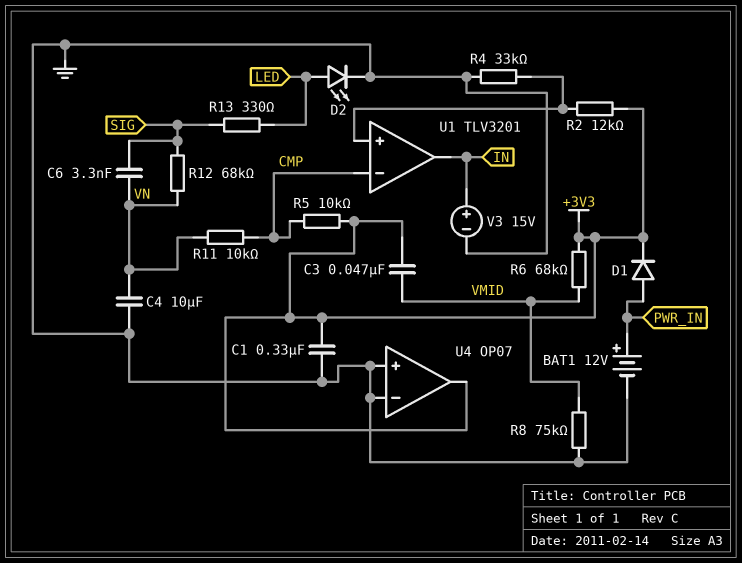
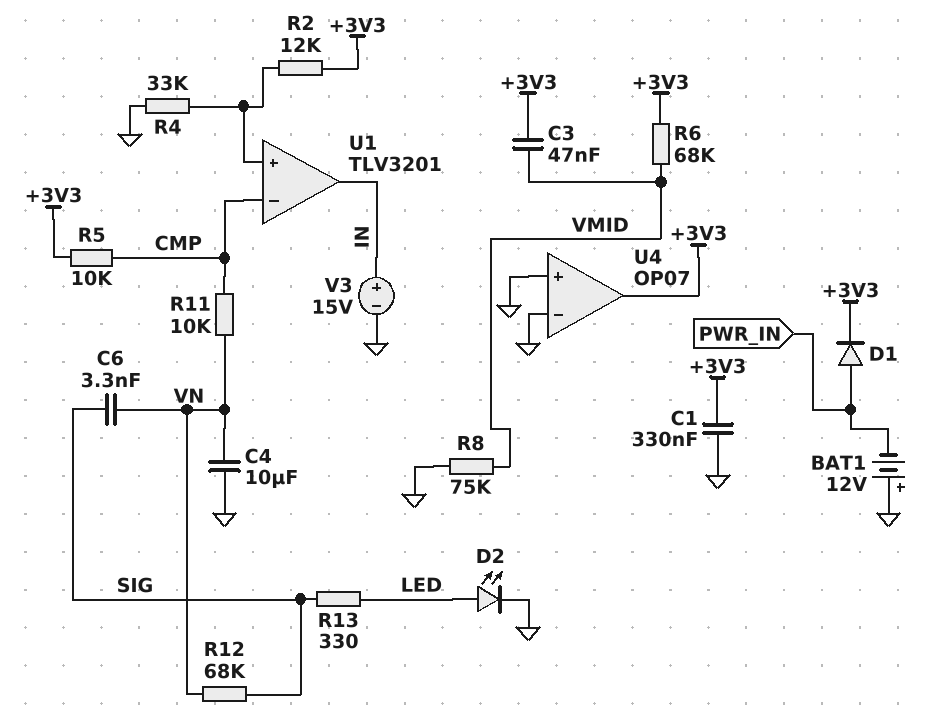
BAT1: 12V (plus PWR_IN, minus GND) -> 12V (plus GND, minus PWR_IN)

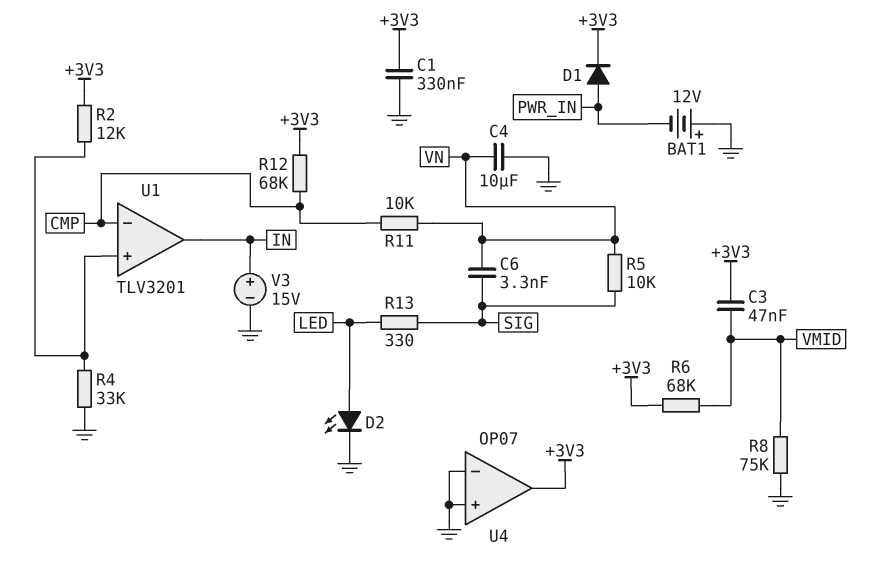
R5: 10k (+3V3, CMP) -> 10k (SIG, VN)
R12: 68k (SIG, VN) -> 68k (+3V3, CMP)

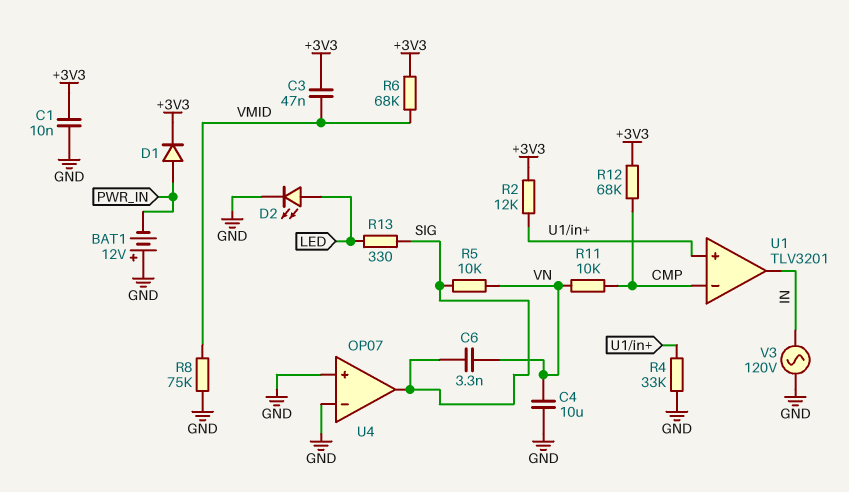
C1: 330nF (+3V3, GND) -> 10nF (+3V3, GND)
U4 pin out: +3V3 -> SIG
V3: 15V (plus IN, minus GND) -> AC 120V (GND, IN)

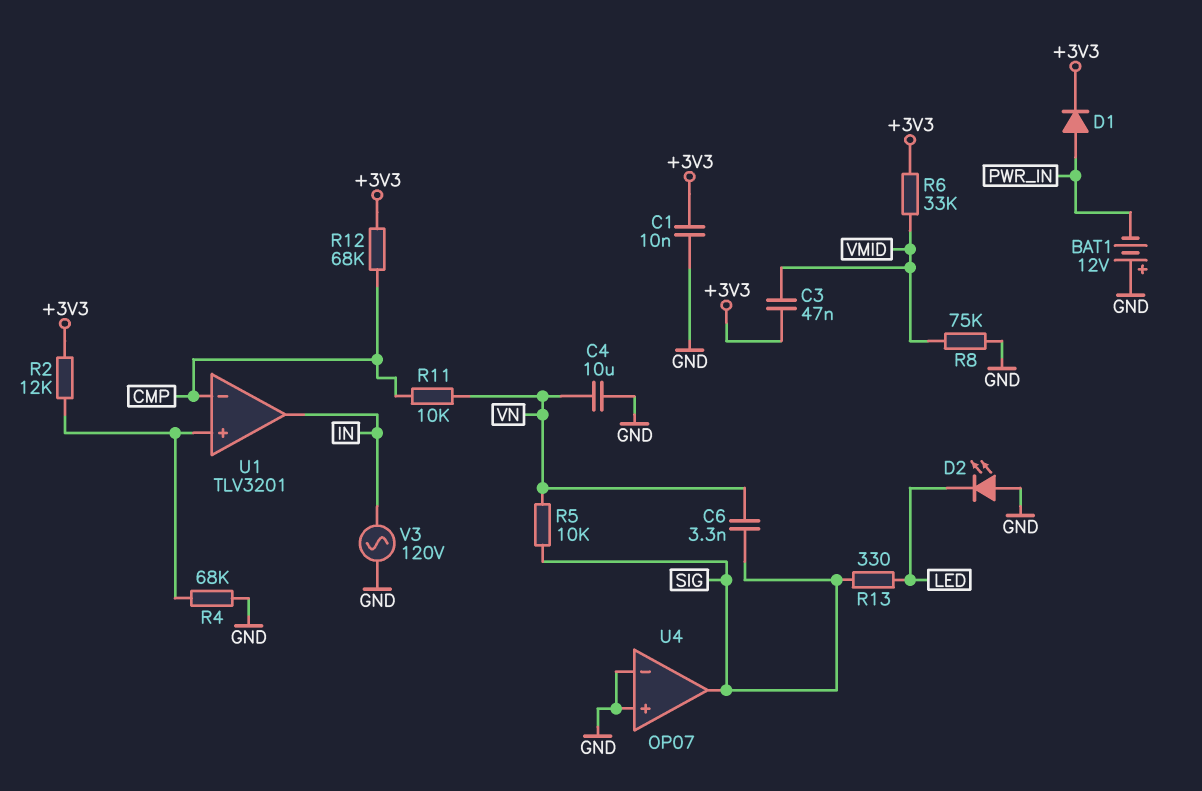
D2: LED (A LED, K GND) -> LED (A GND, K LED)
R4: 33k (GND, U1/in+) -> 68k (GND, U1/in+)
R6: 68k (+3V3, VMID) -> 33k (+3V3, VMID)

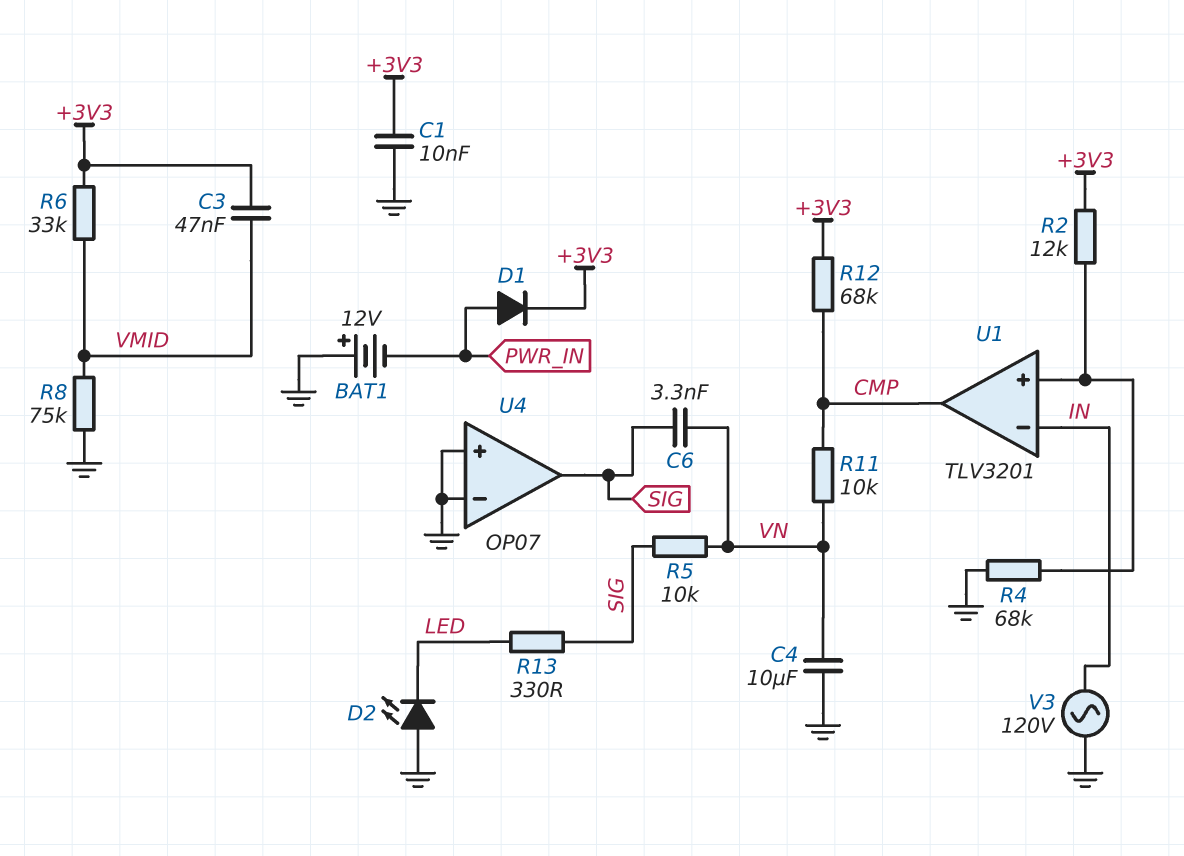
U1 pin in-: CMP -> IN
U1 pin out: IN -> CMP

